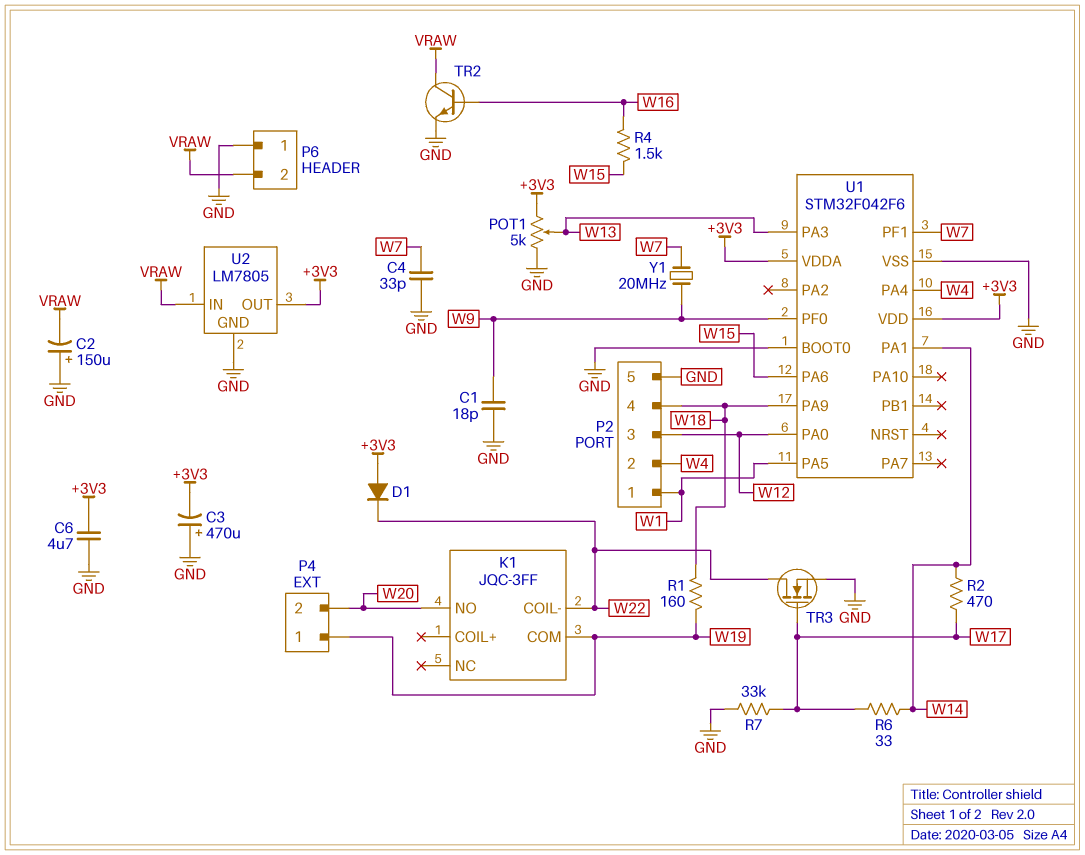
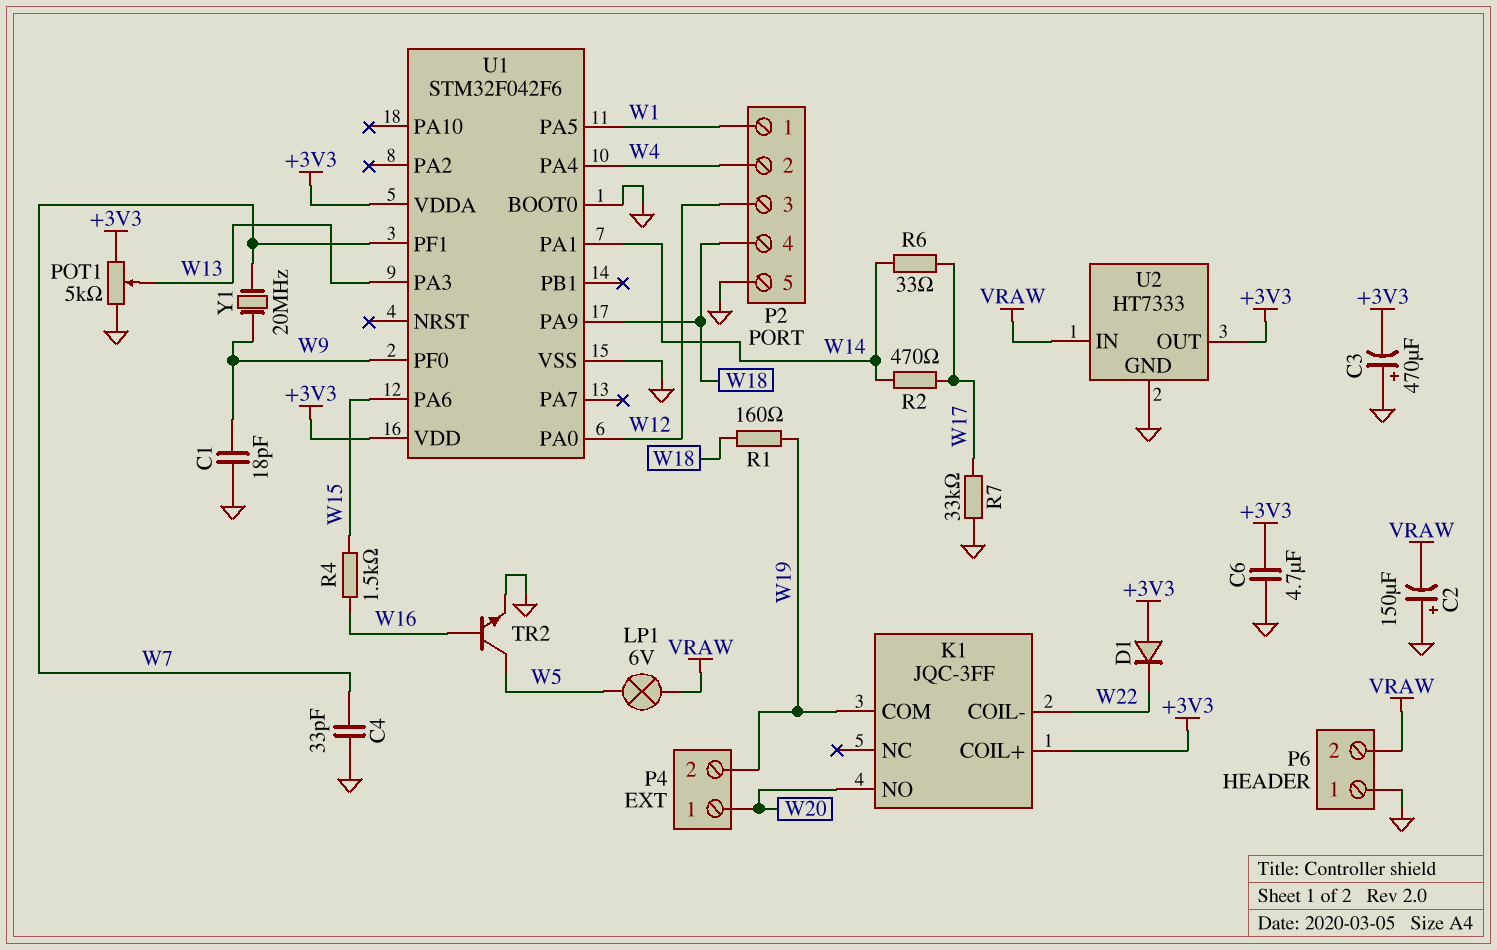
K1 pin COIL+: none -> +3V3
LP1: none -> lamp 6V (VRAW, W5)
P4 pin 1: W19 -> W20
P4 pin 2: W20 -> W19
TR2: NPN (B W16, C VRAW, E GND) -> NPN (B W16, C W5, E GND)
TR3: NMOS (G W17, D W22, S GND) -> none
U2: LM7805 -> HT7333

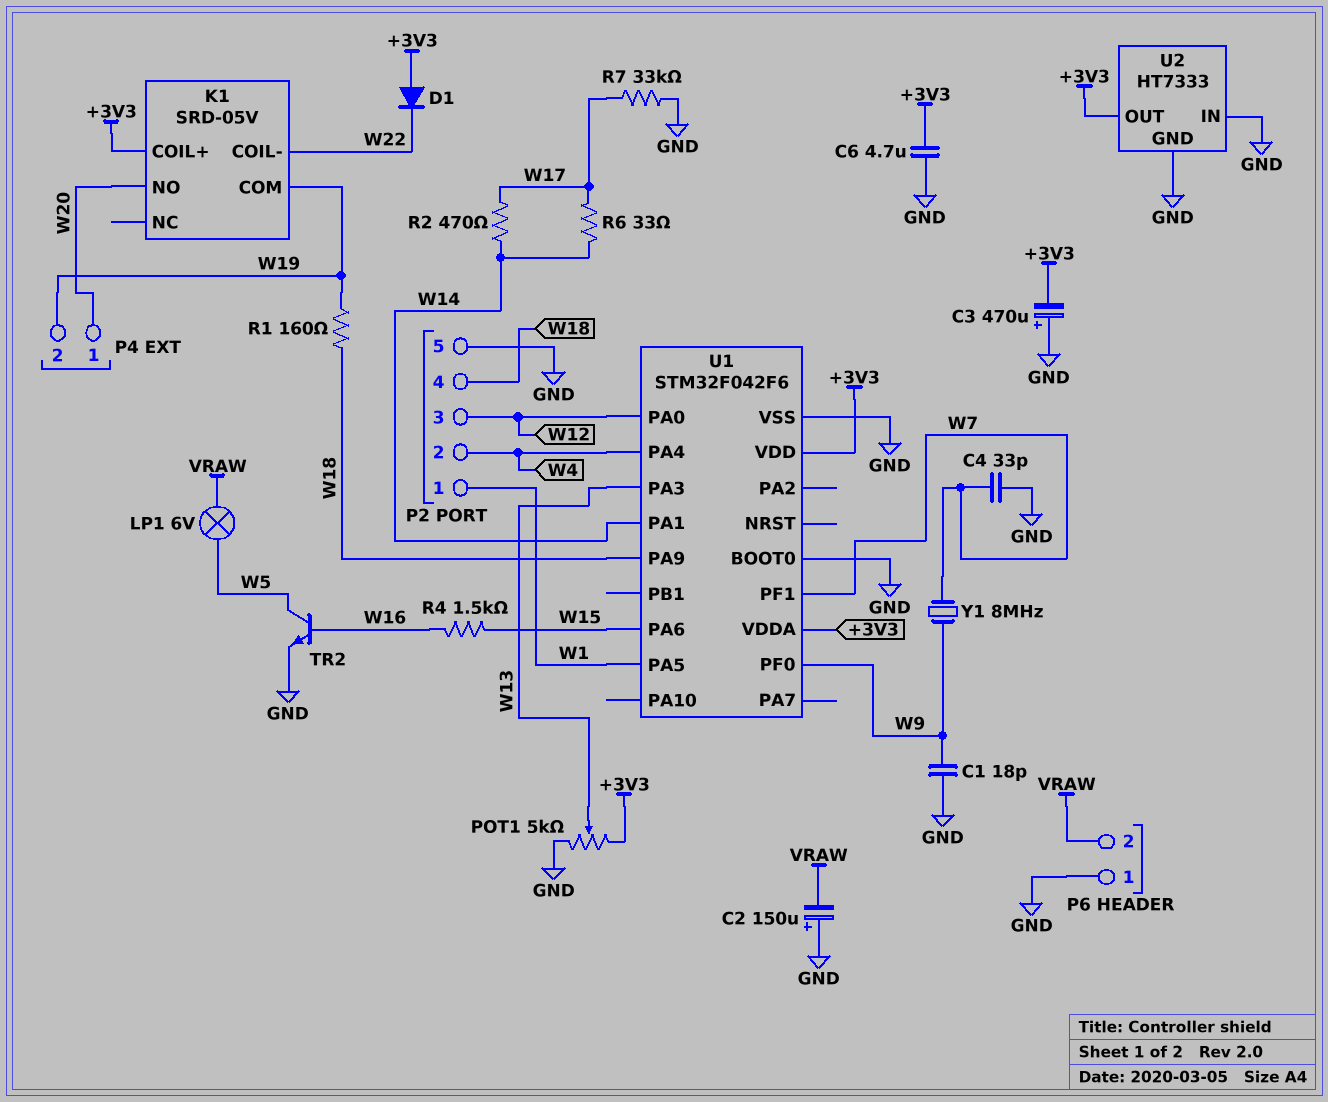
K1: JQC-3FF -> SRD-05V
U2 pin IN: VRAW -> GND
Y1: 20MHz (W7, W9) -> 8MHz (W7, W9)

